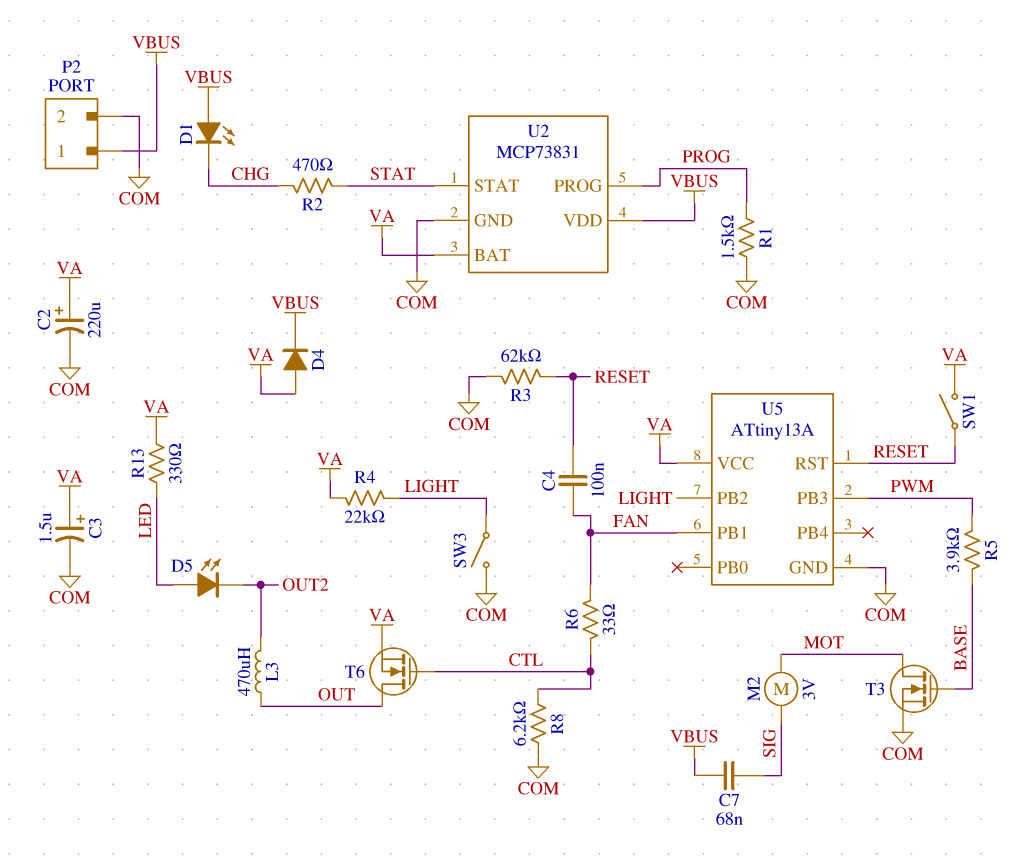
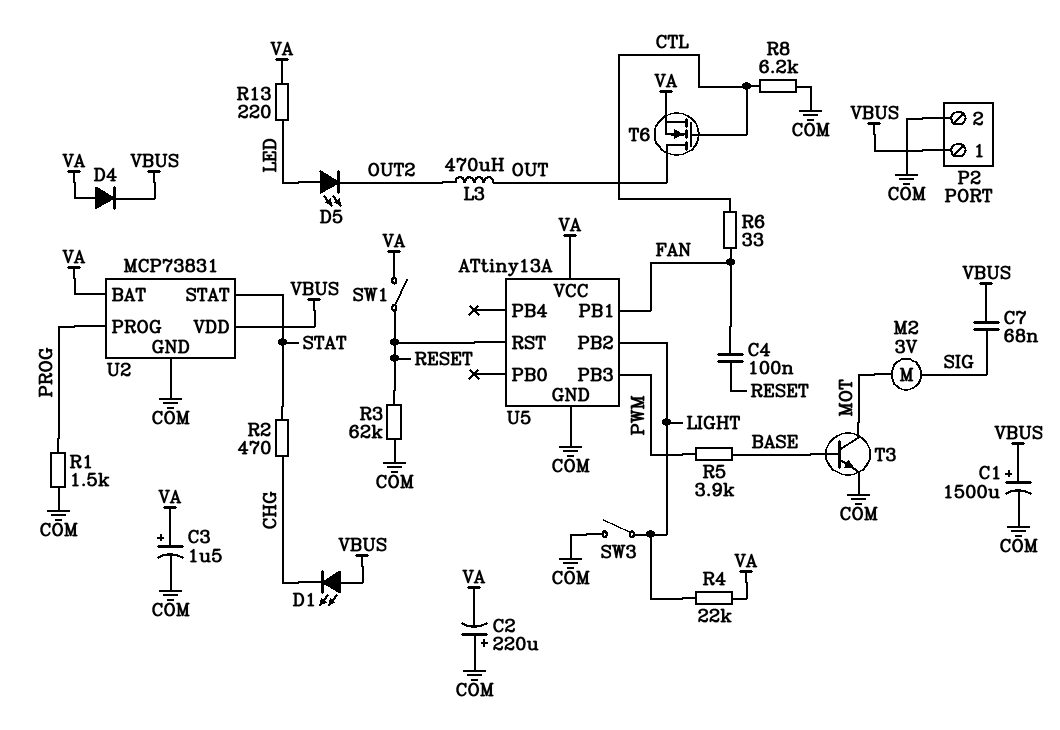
C1: none -> 1500uF (plus VBUS, minus COM)
C2: 220uF (plus VA, minus COM) -> 220uF (plus COM, minus VA)
R13: 330 (LED, VA) -> 220 (LED, VA)
T3: NMOS (G BASE, D MOT, S COM) -> NPN (B BASE, C MOT, E COM)

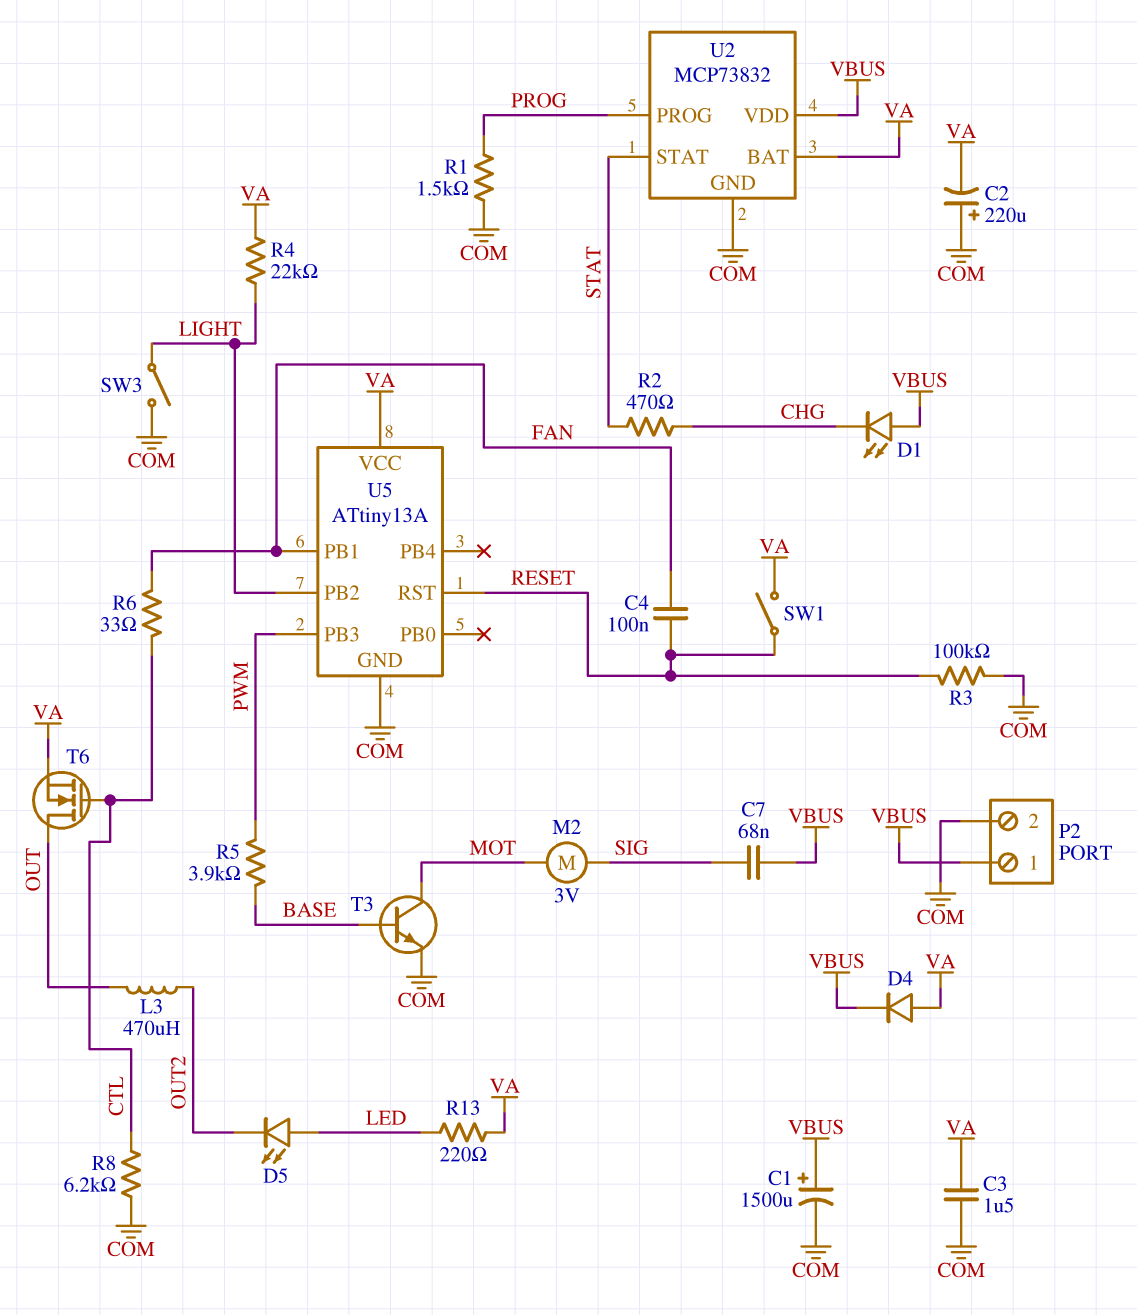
C3: 1.5uF (plus VA, minus COM) -> 1.5uF (COM, VA)
R3: 62k (COM, RESET) -> 100k (COM, RESET)
U2: MCP73831 -> MCP73832

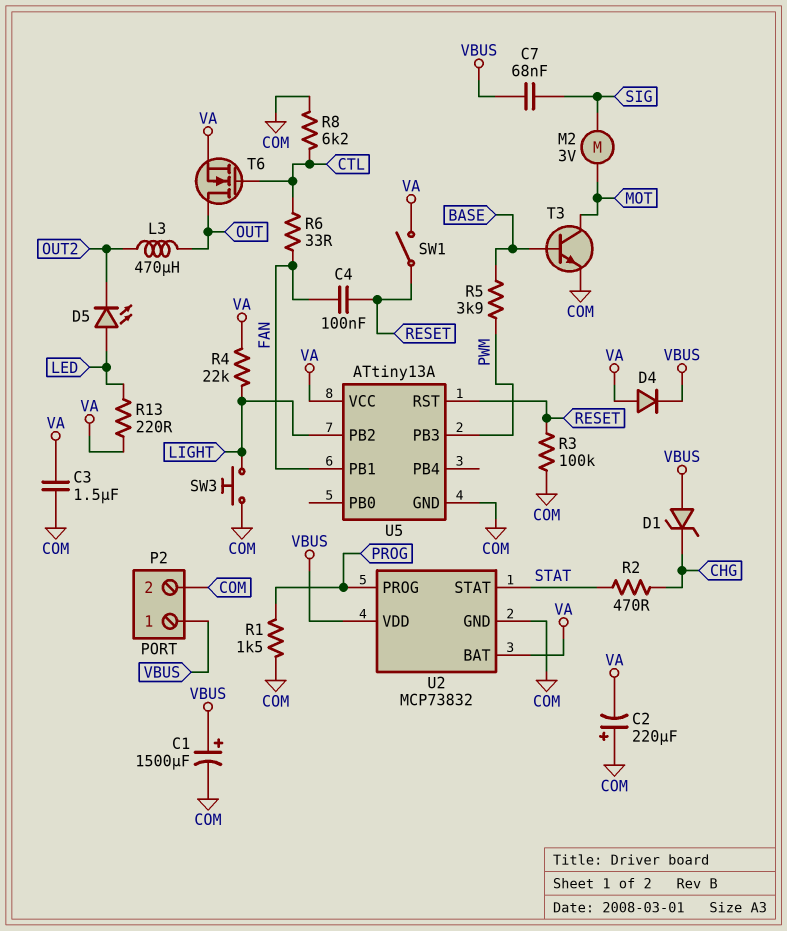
D1: LED (A VBUS, K CHG) -> zener (A VBUS, K CHG)
SW3: switch (COM, LIGHT) -> button (COM, LIGHT)

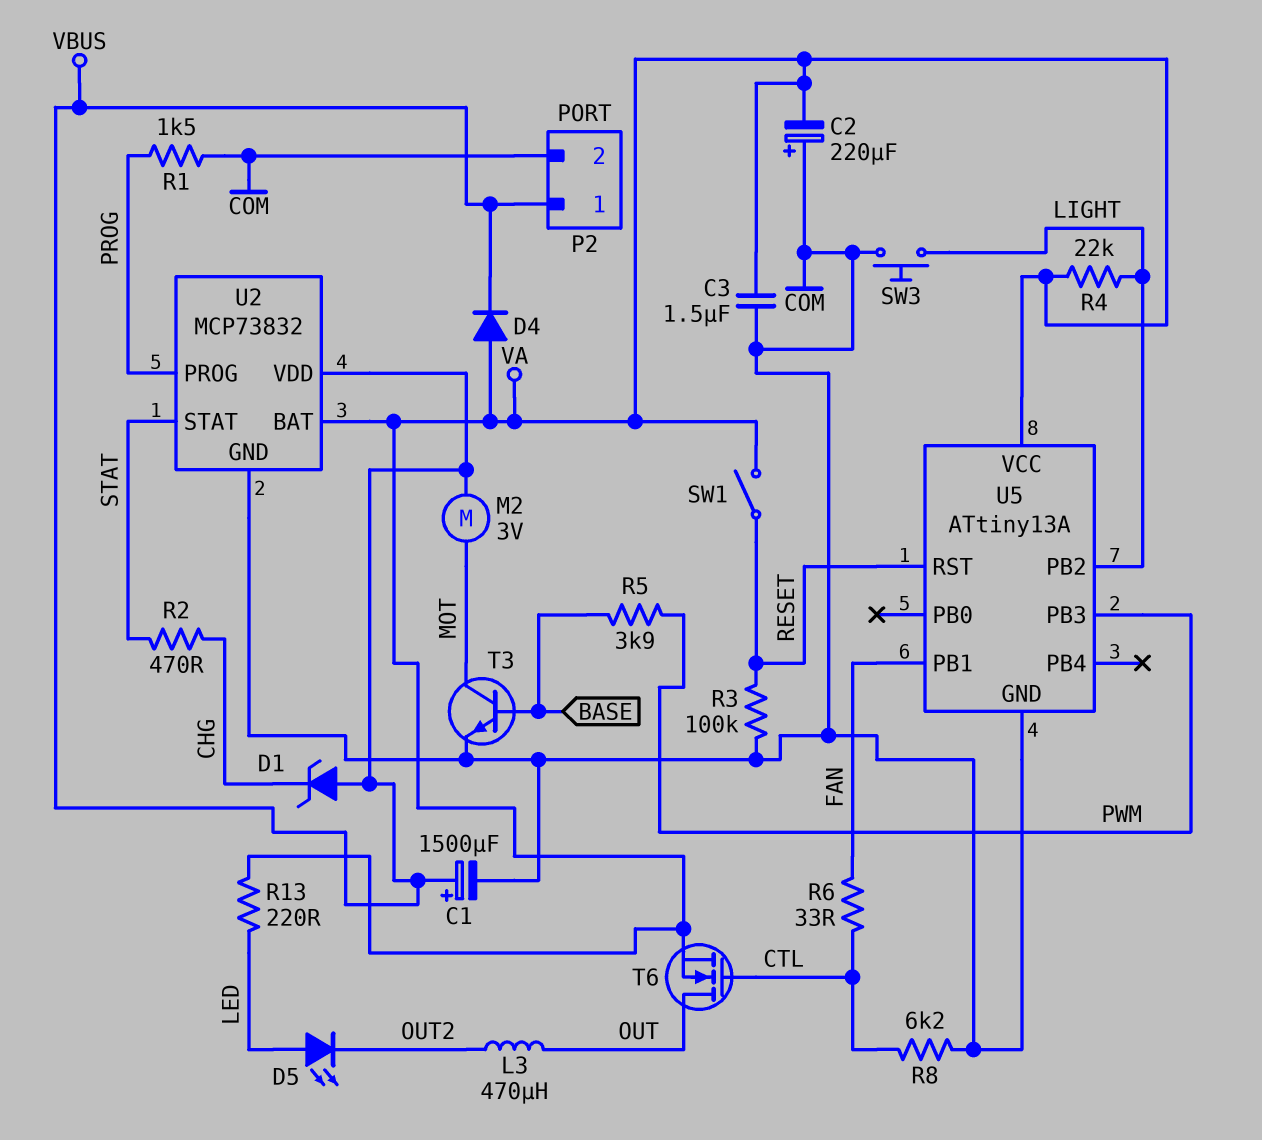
C4: 100nF (FAN, RESET) -> none
C7: 68nF (SIG, VBUS) -> none
M2: motor 3V (MOT, SIG) -> motor 3V (MOT, VBUS)

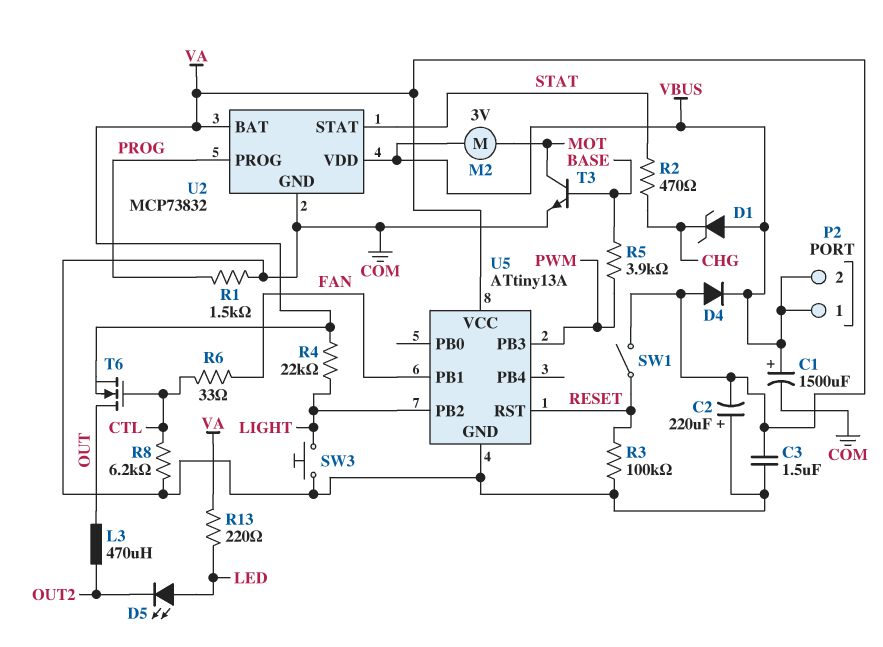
P2 pin 2: COM -> VBUS

